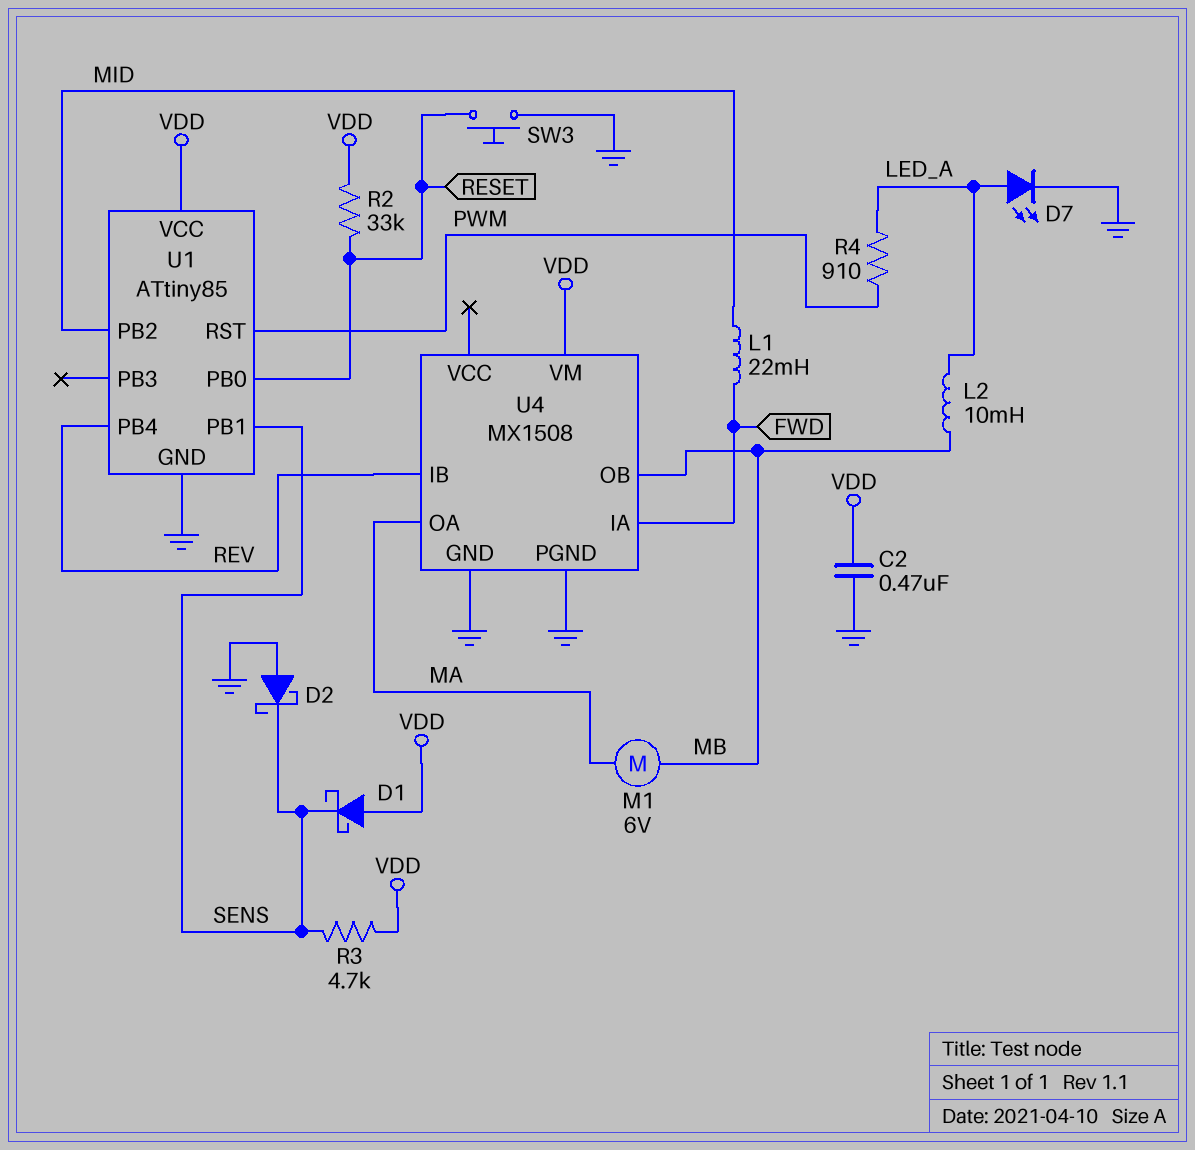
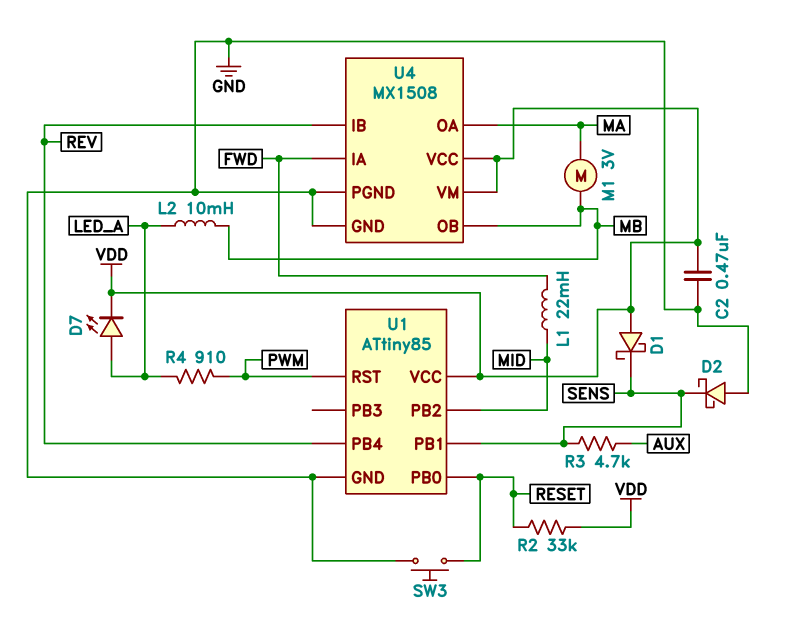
D7: LED (A LED_A, K GND) -> LED (A LED_A, K VDD)
M1: motor 6V (MA, MB) -> motor 3V (MA, MB)
R3: 4.7k (SENS, VDD) -> 4.7k (AUX, SENS)
U4 pin VCC: none -> VDD

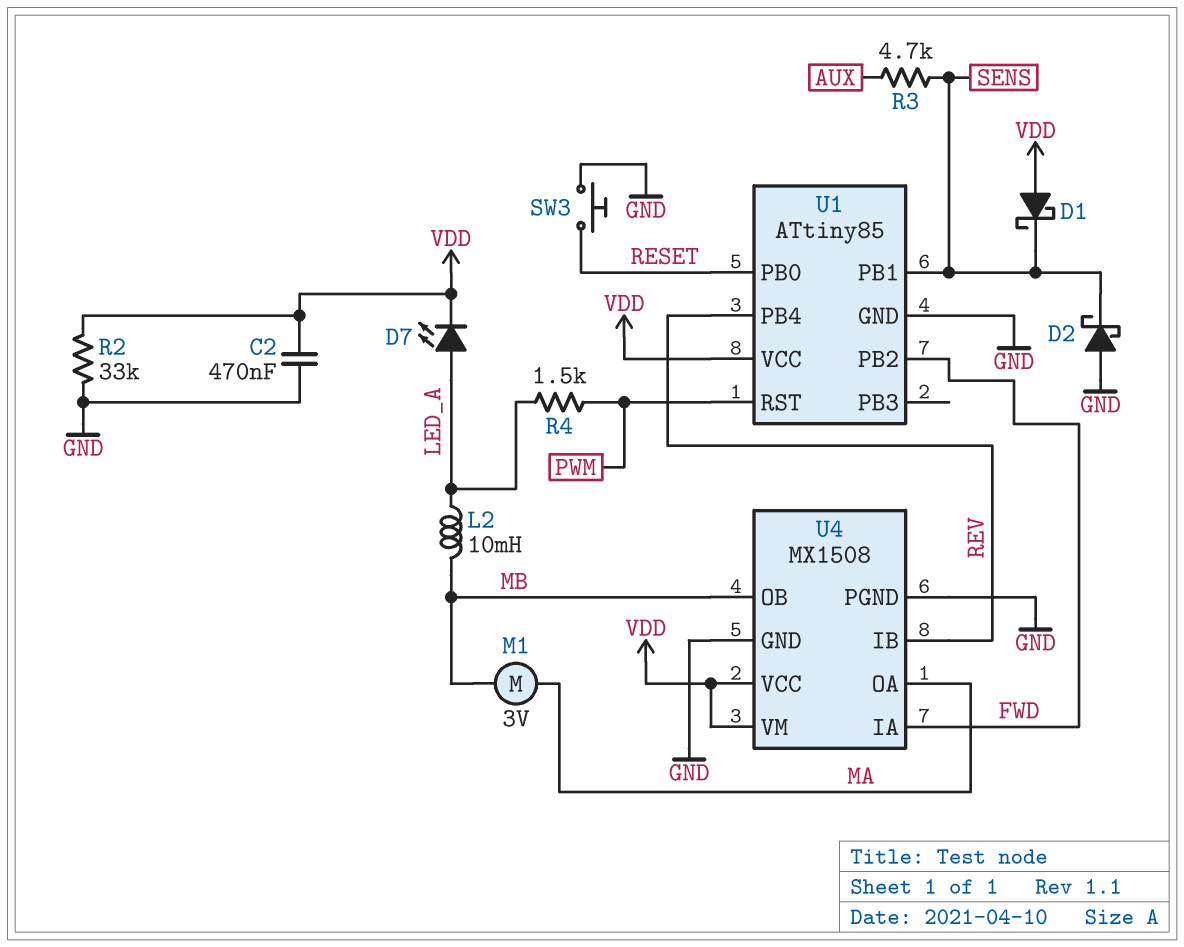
L1: 22mH (FWD, MID) -> none
R2: 33k (RESET, VDD) -> 33k (GND, VDD)
R4: 910 (LED_A, PWM) -> 1.5k (LED_A, PWM)
U1 pin PB2: MID -> FWD

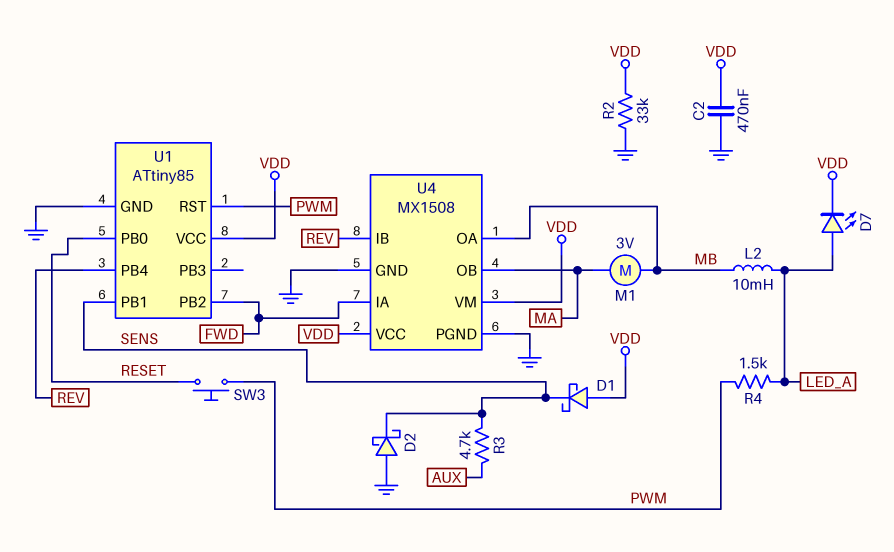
SW3: button (GND, RESET) -> button (PWM, RESET)
U4 pin OA: MA -> MB
U4 pin OB: MB -> MA

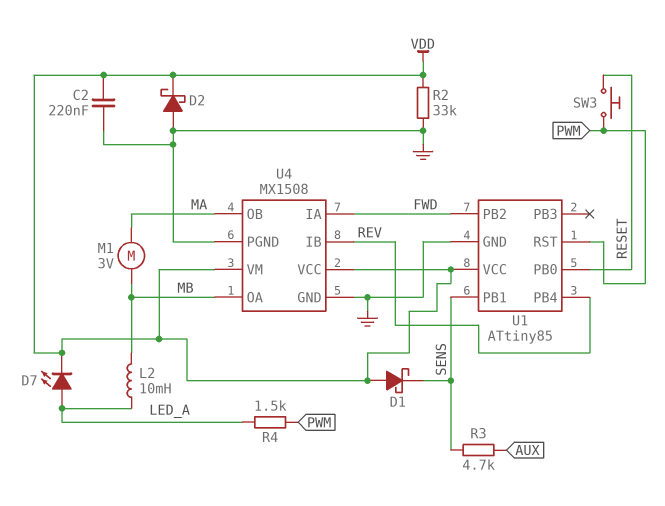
C2: 470nF (GND, VDD) -> 220nF (GND, VDD)
D2: schottky (A GND, K SENS) -> schottky (A GND, K VDD)

